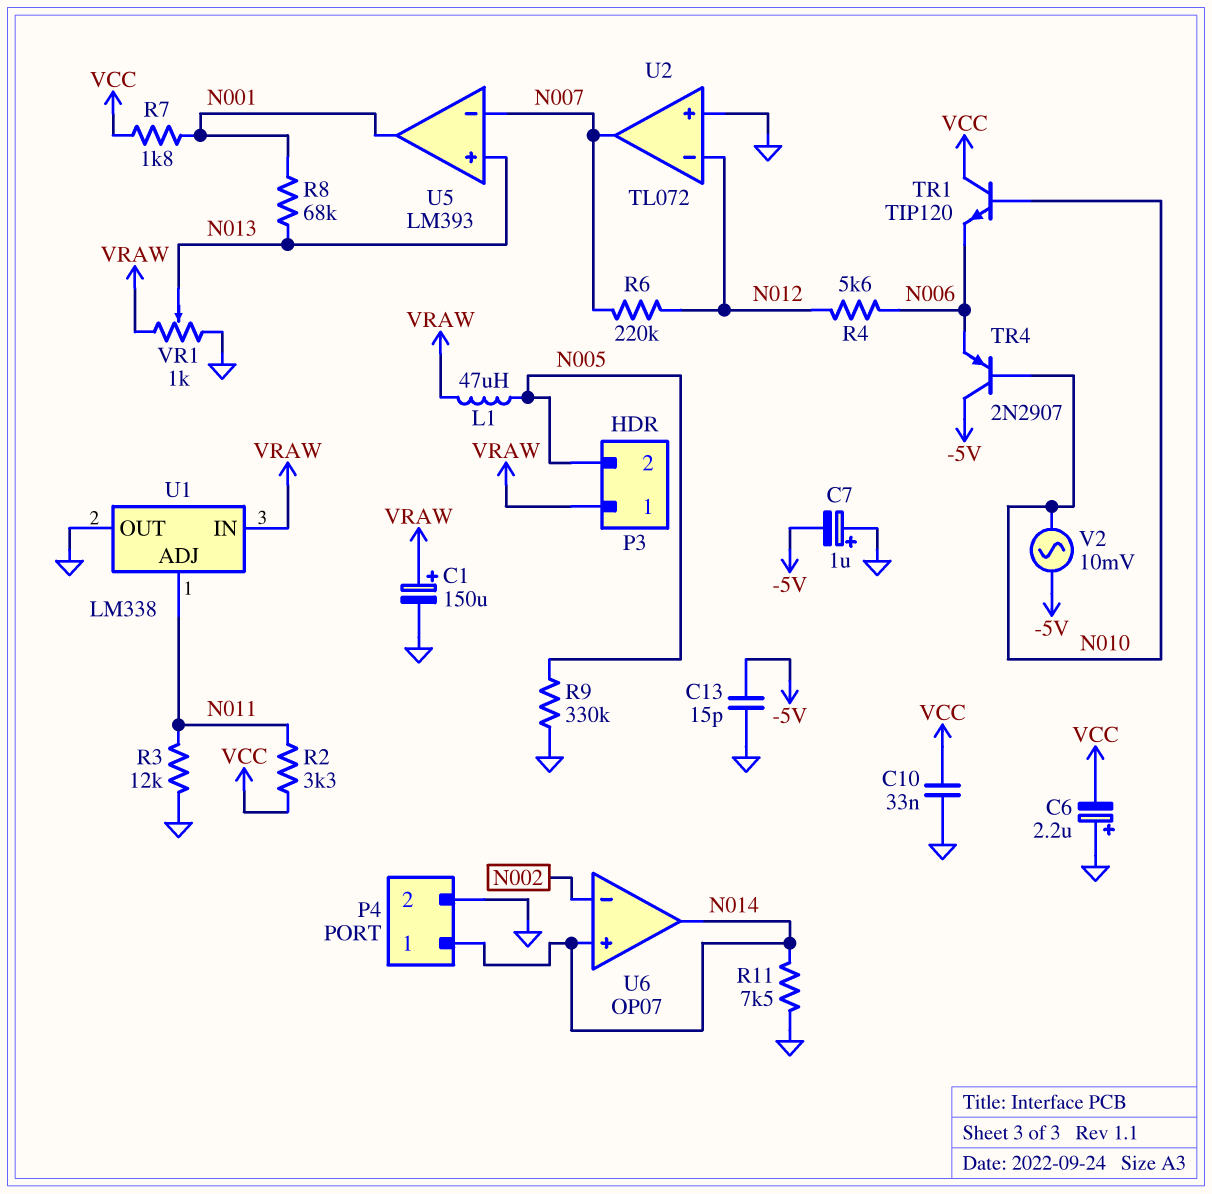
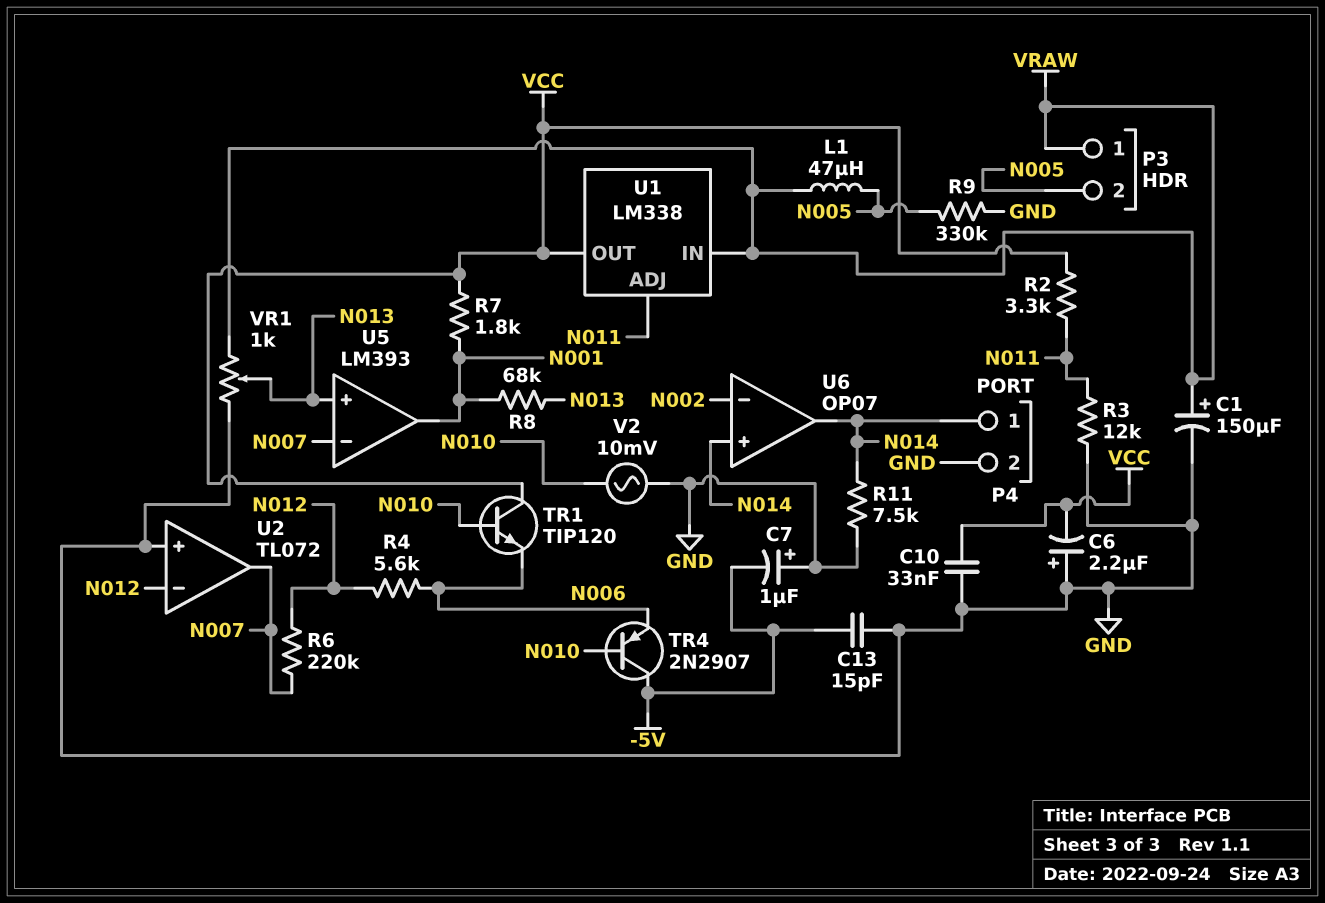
U1 pin OUT: GND -> VCC
V2: AC 10mV (-5V, N010) -> AC 10mV (GND, N010)

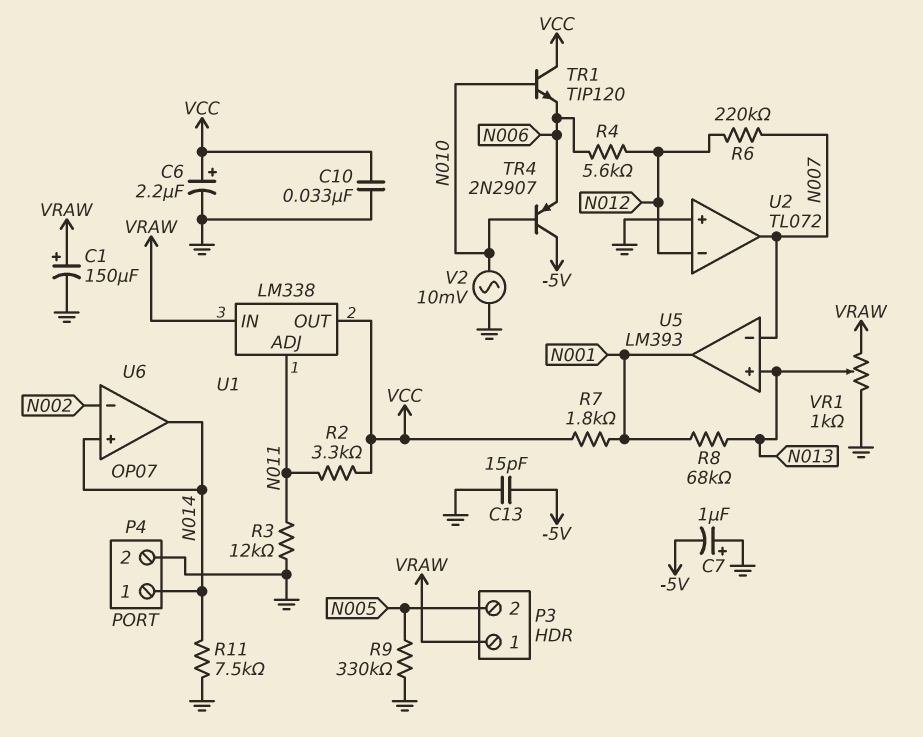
C6: 2.2uF (plus GND, minus VCC) -> 2.2uF (plus VCC, minus GND)
L1: 47uH (N005, VRAW) -> none

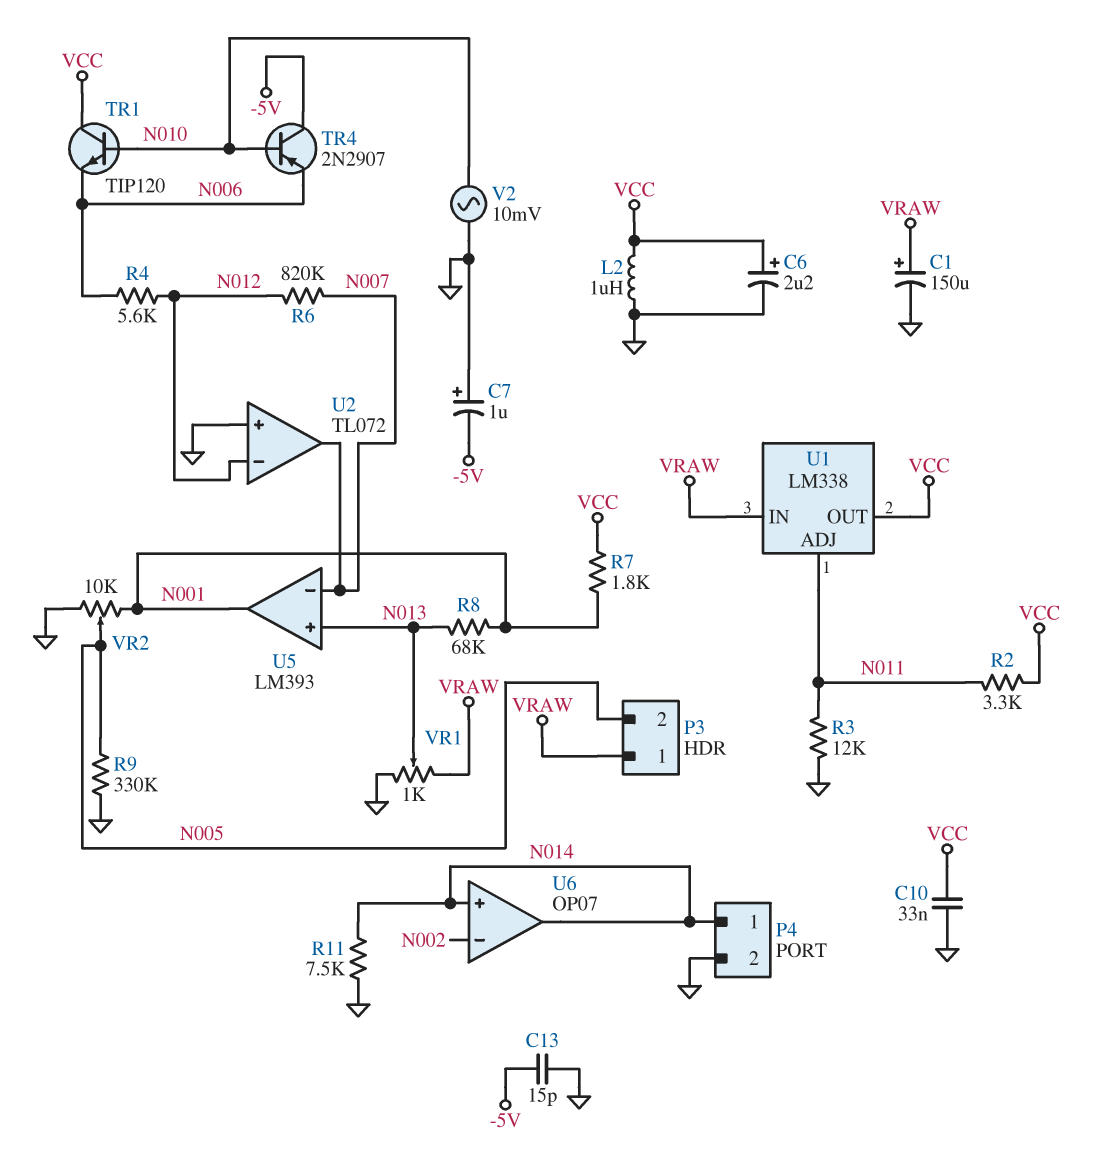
L2: none -> 1uH (GND, VCC)
R6: 220k (N007, N012) -> 820k (N007, N012)
VR2: none -> 10k (GND, N001, wiper N005)

